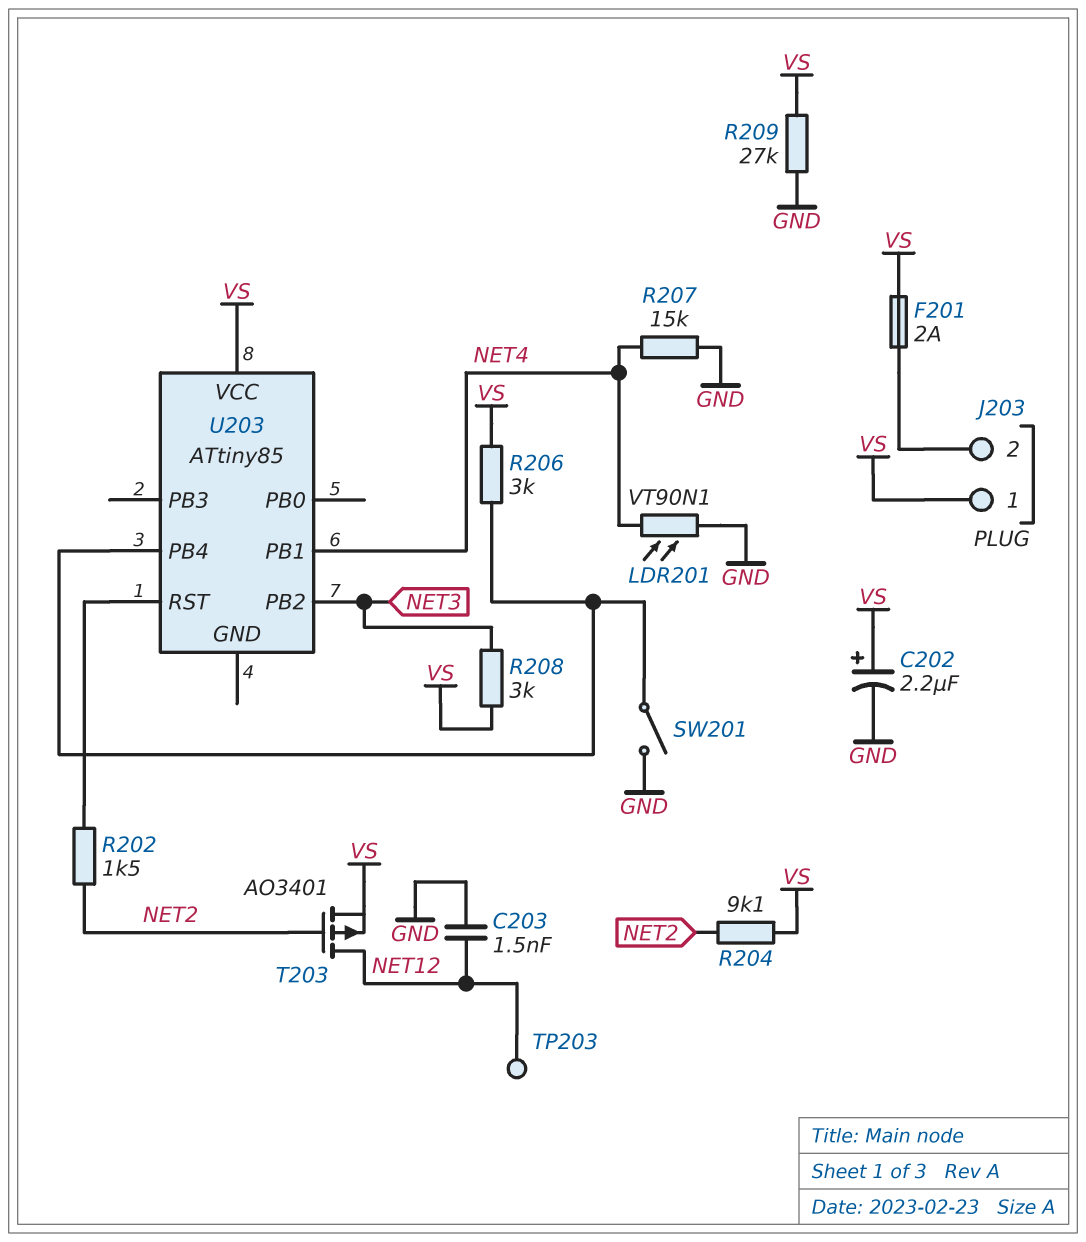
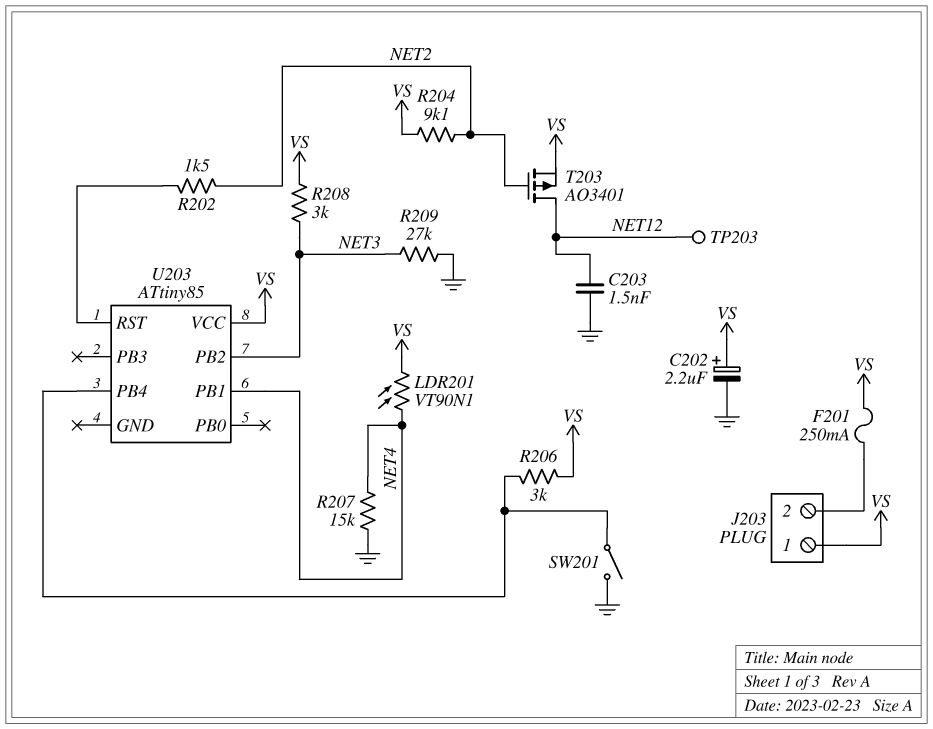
F201: 2A (J203/2, VS) -> 250mA (J203/2, VS)
LDR201: VT90N1 (GND, NET4) -> VT90N1 (NET4, VS)
R209: 27k (GND, VS) -> 27k (GND, NET3)

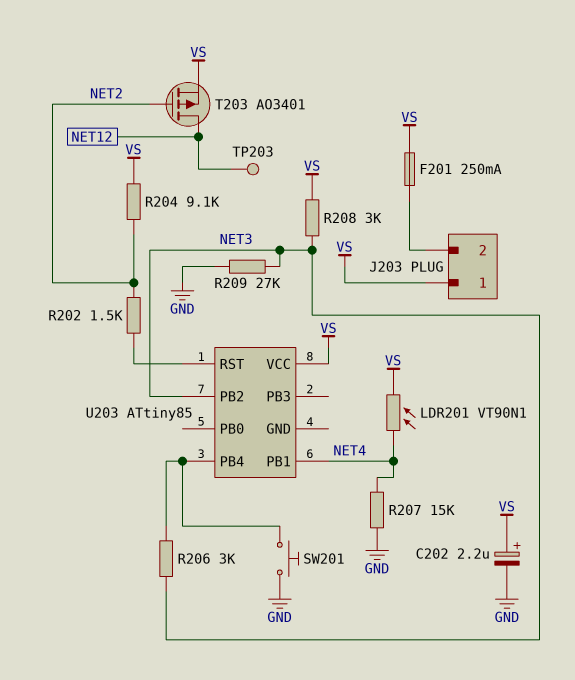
C203: 1.5nF (GND, NET12) -> none
R206: 3k (U203/PB4, VS) -> 3k (NET3, U203/PB4)
SW201: switch (GND, U203/PB4) -> button (GND, U203/PB4)

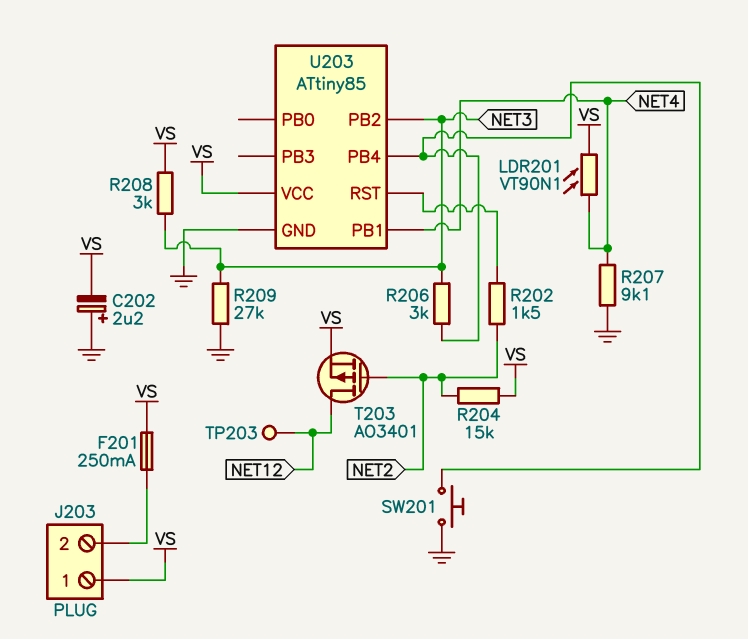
C202: 2.2uF (plus VS, minus GND) -> 2.2uF (plus GND, minus VS)
R204: 9.1k (NET2, VS) -> 15k (NET2, VS)
R207: 15k (GND, NET4) -> 9.1k (GND, NET4)
U203 pin GND: none -> GND

